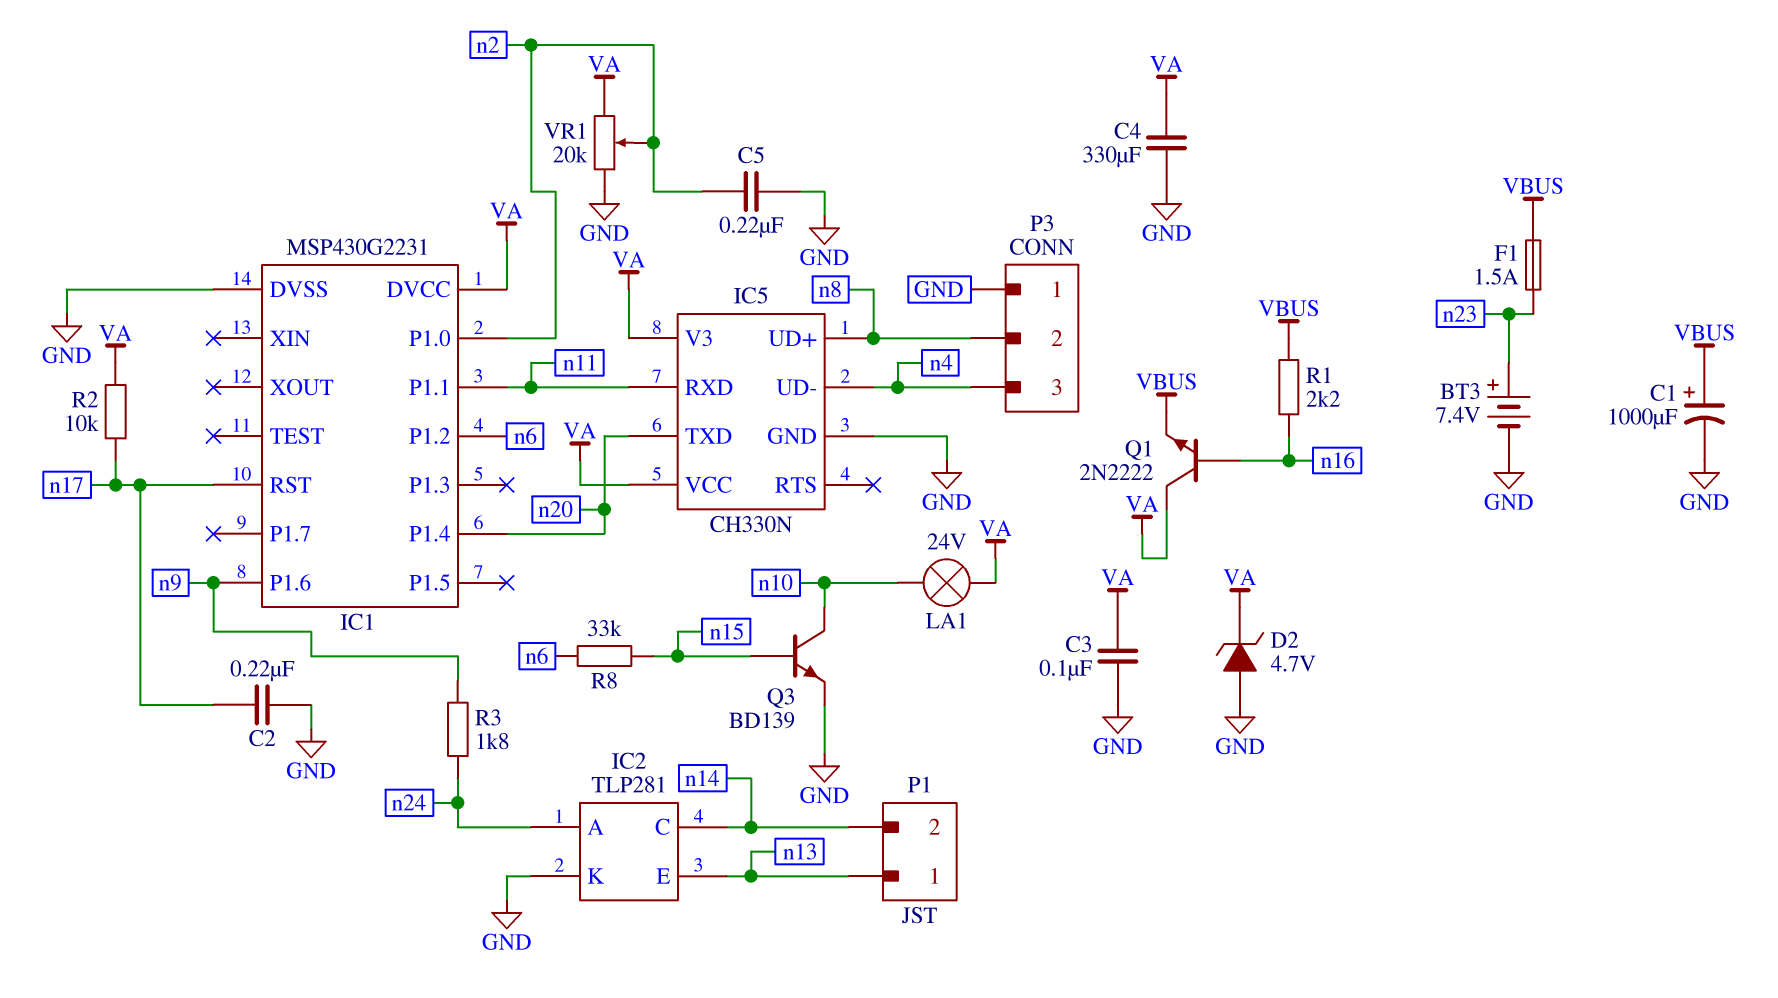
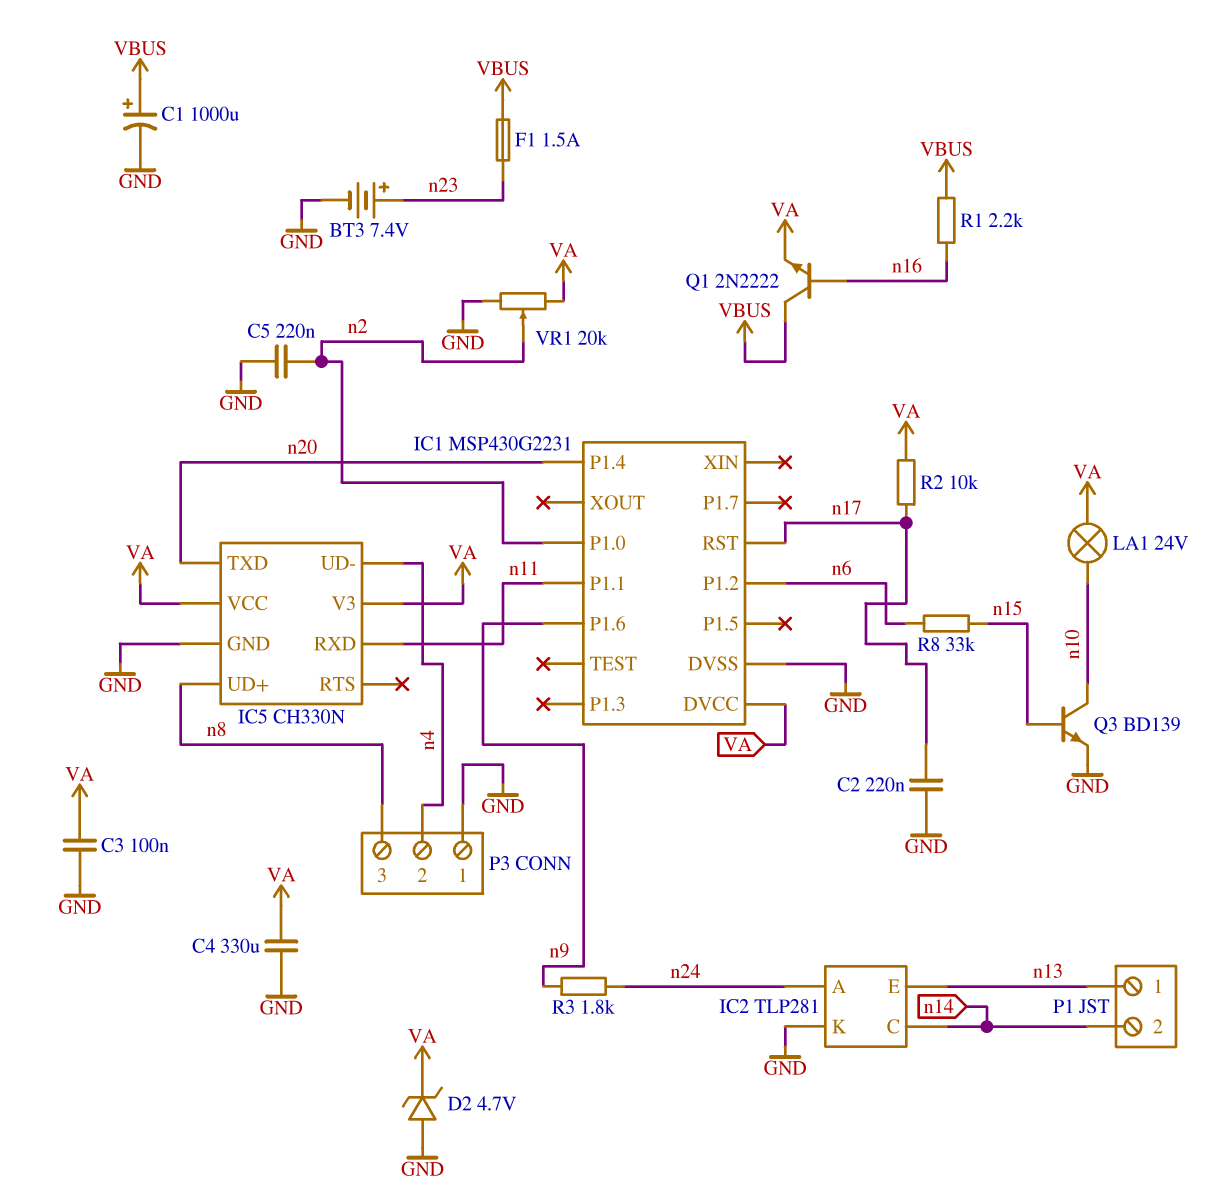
P3 pin 2: n8 -> n4
P3 pin 3: n4 -> n8
Q1: NPN 2N2222 (B n16, C VA, E VBUS) -> NPN 2N2222 (B n16, C VBUS, E VA)

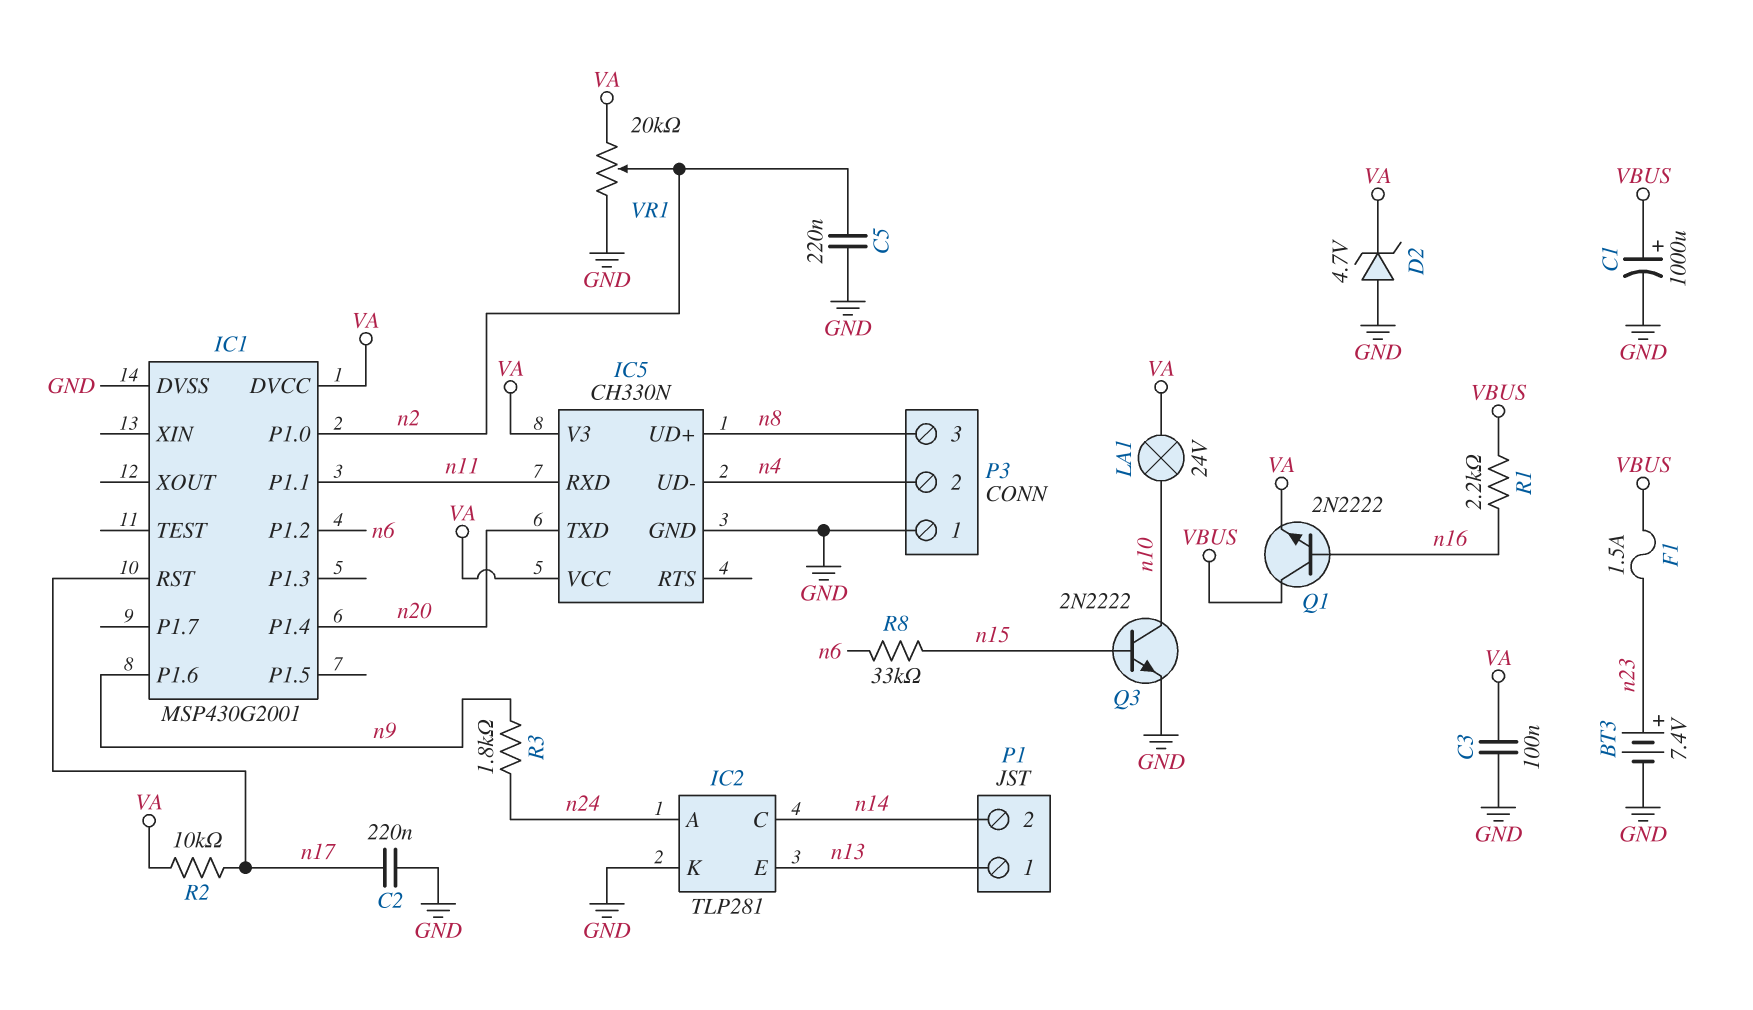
C4: 330uF (GND, VA) -> none
IC1: MSP430G2231 -> MSP430G2001
Q3: NPN BD139 (B n15, C n10, E GND) -> NPN 2N2222 (B n15, C n10, E GND)

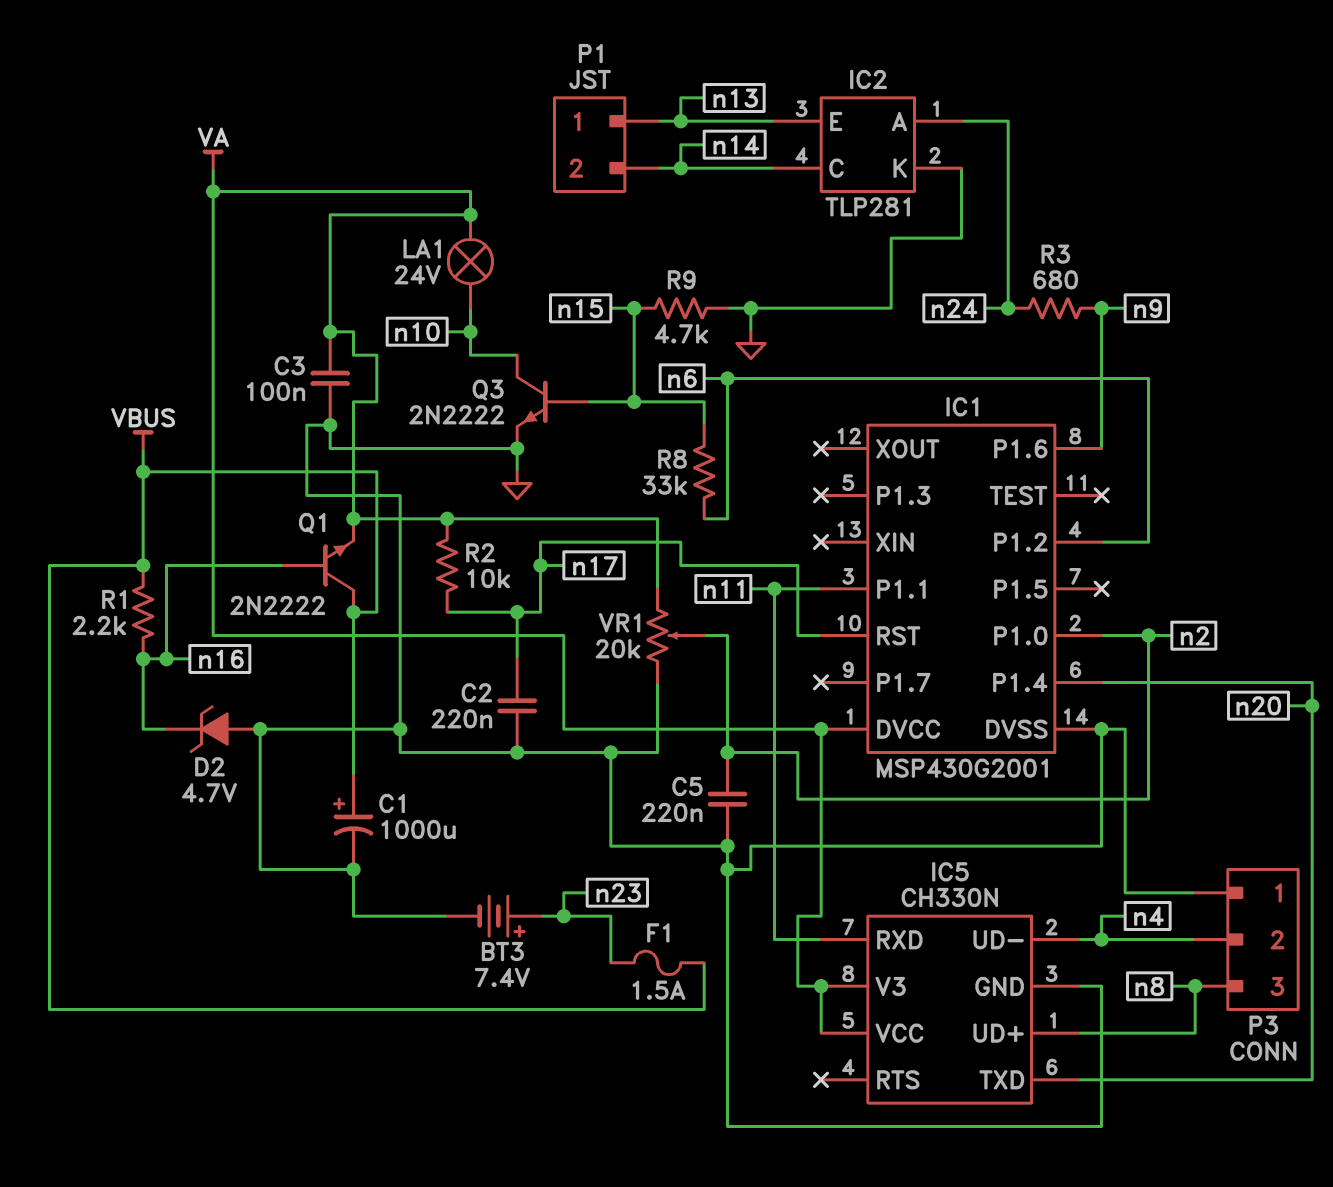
D2: zener 4.7V (A GND, K VA) -> zener 4.7V (A GND, K n16)
R3: 1.8k (n9, n24) -> 680 (n9, n24)
R9: none -> 4.7k (GND, n15)

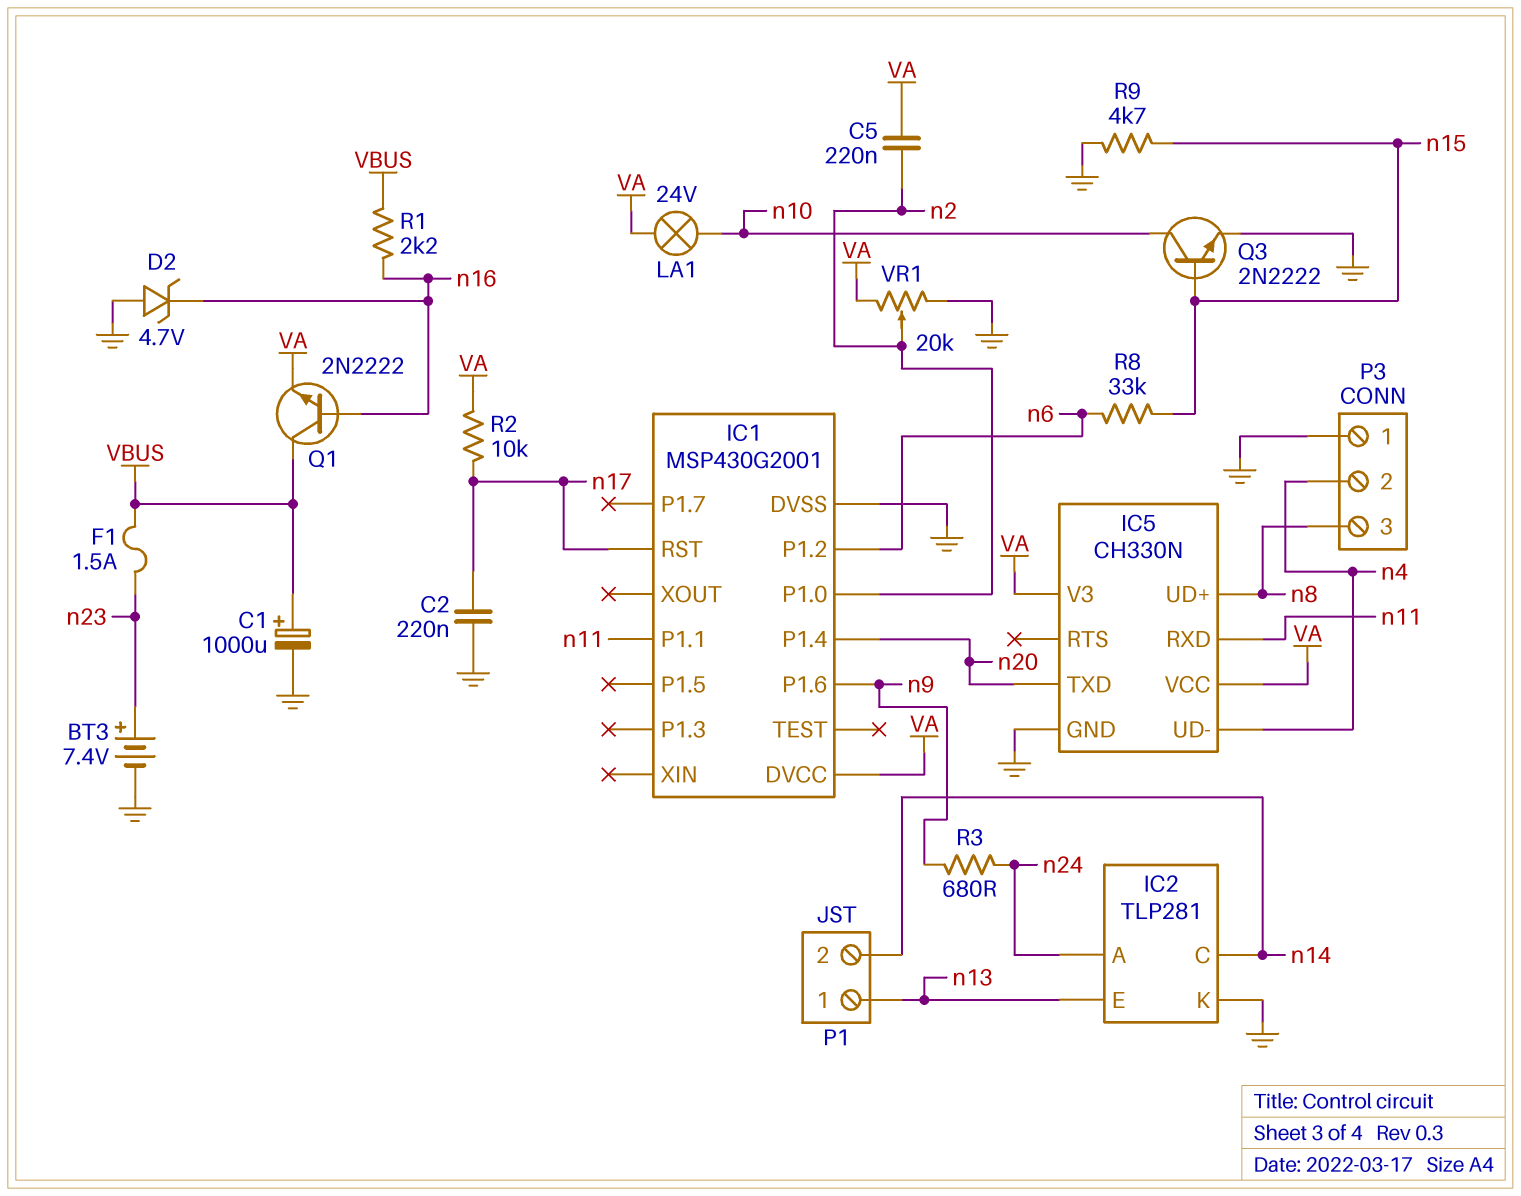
C3: 100nF (GND, VA) -> none
C5: 220nF (GND, n2) -> 220nF (VA, n2)

